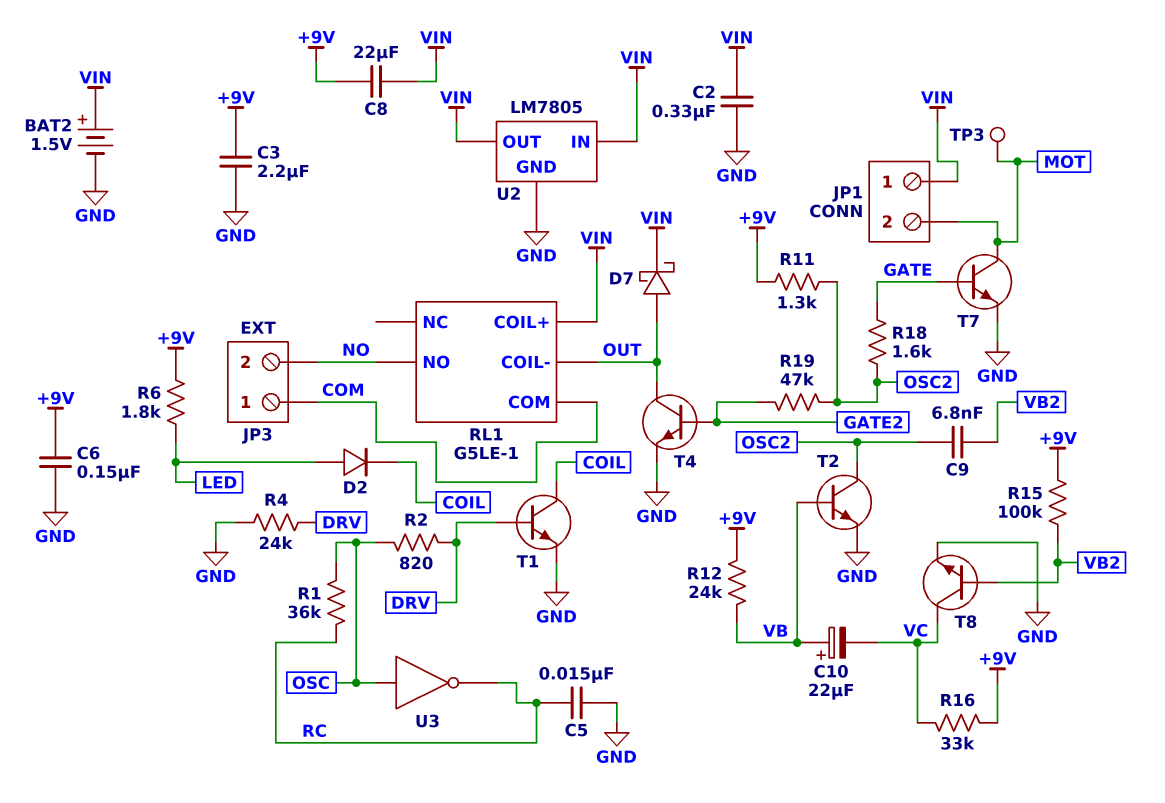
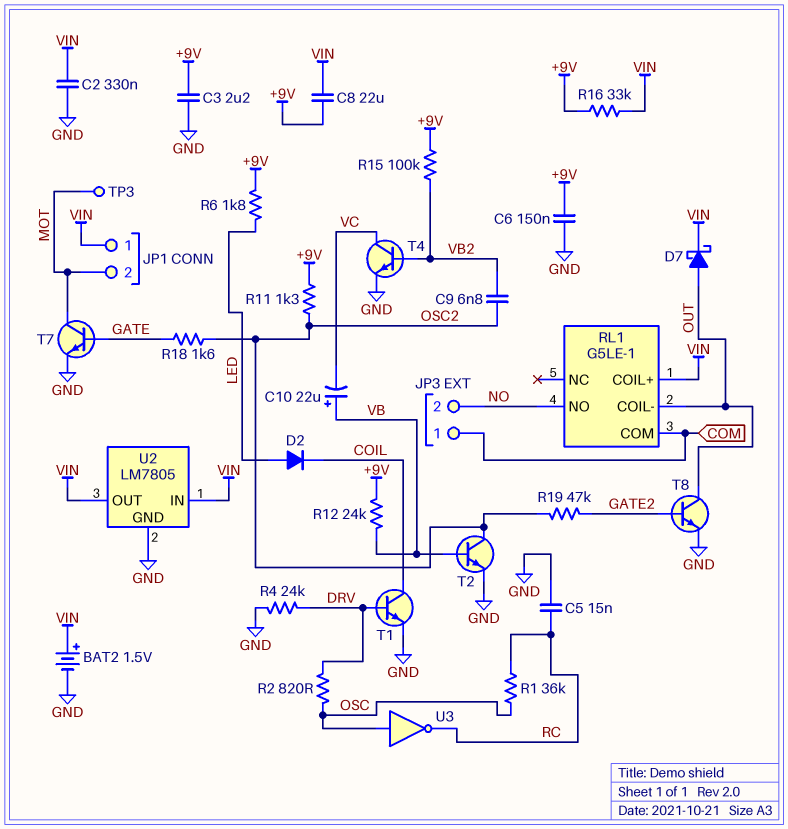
R16: 33k (+9V, VC) -> 33k (+9V, VIN)
T4: NPN (B GATE2, C OUT, E GND) -> NPN (B VB2, C VC, E GND)
T8: NPN (B VB2, C VC, E GND) -> NPN (B GATE2, C OUT, E GND)

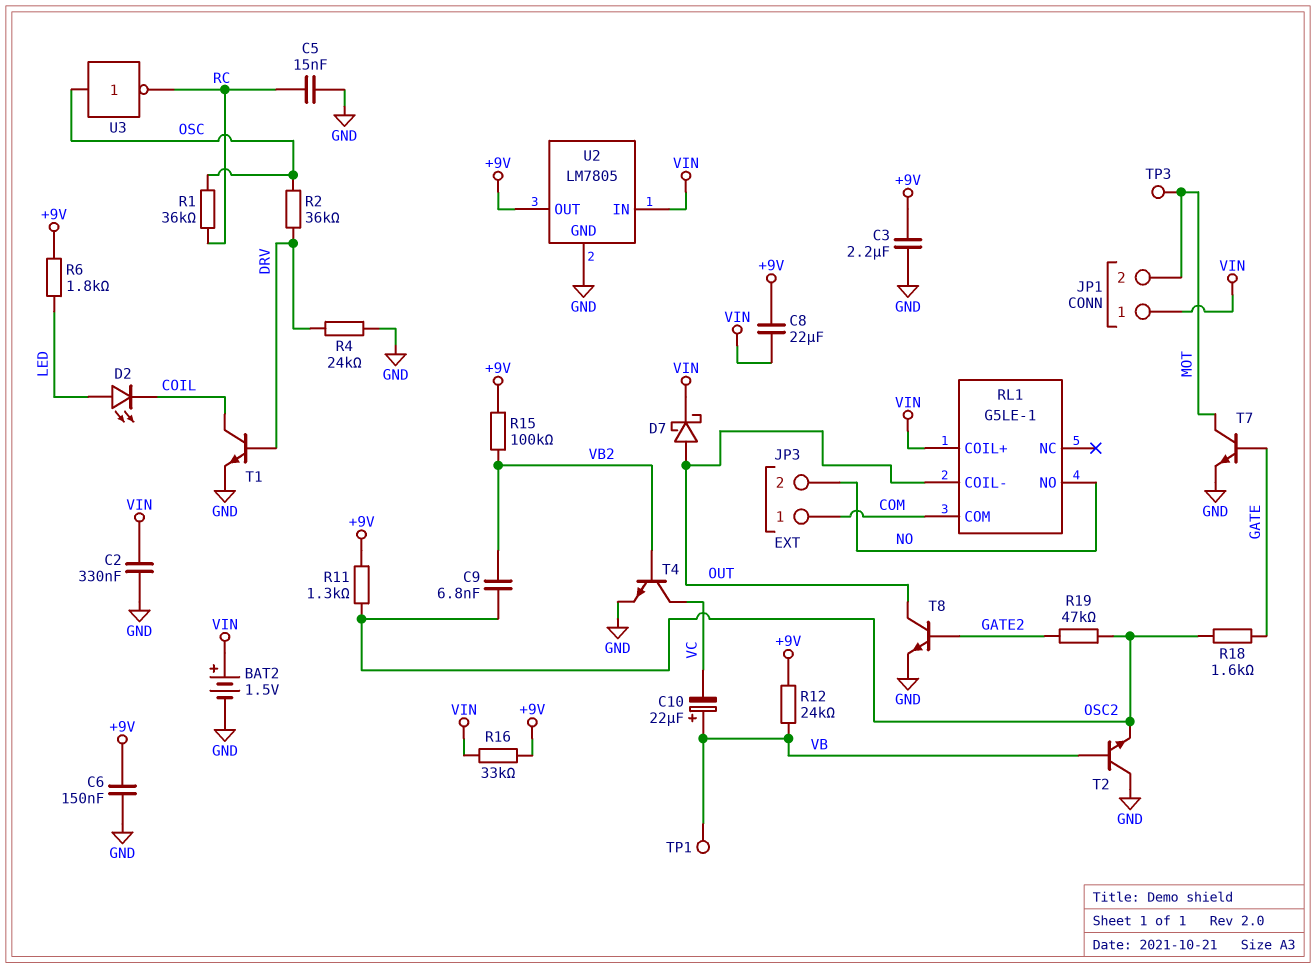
D2: diode (A LED, K COIL) -> LED (A LED, K COIL)
R2: 820 (DRV, OSC) -> 36k (DRV, OSC)
T2: NPN (B VB, C OSC2, E GND) -> NPN (B VB, C GND, E OSC2)
TP1: none -> test point (VB)
U2 pin OUT: VIN -> +9V

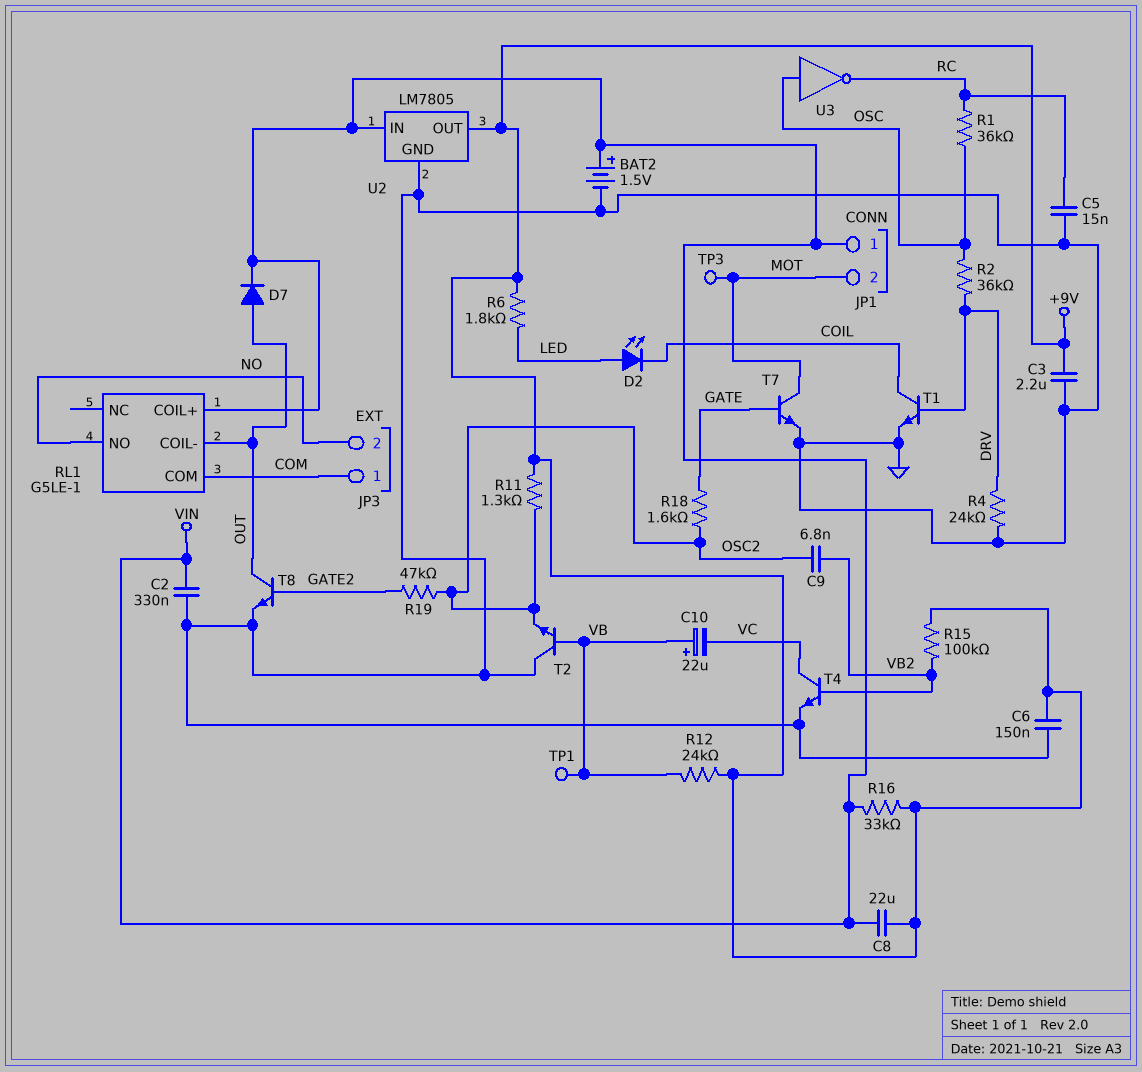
D7: schottky (A OUT, K VIN) -> diode (A OUT, K VIN)

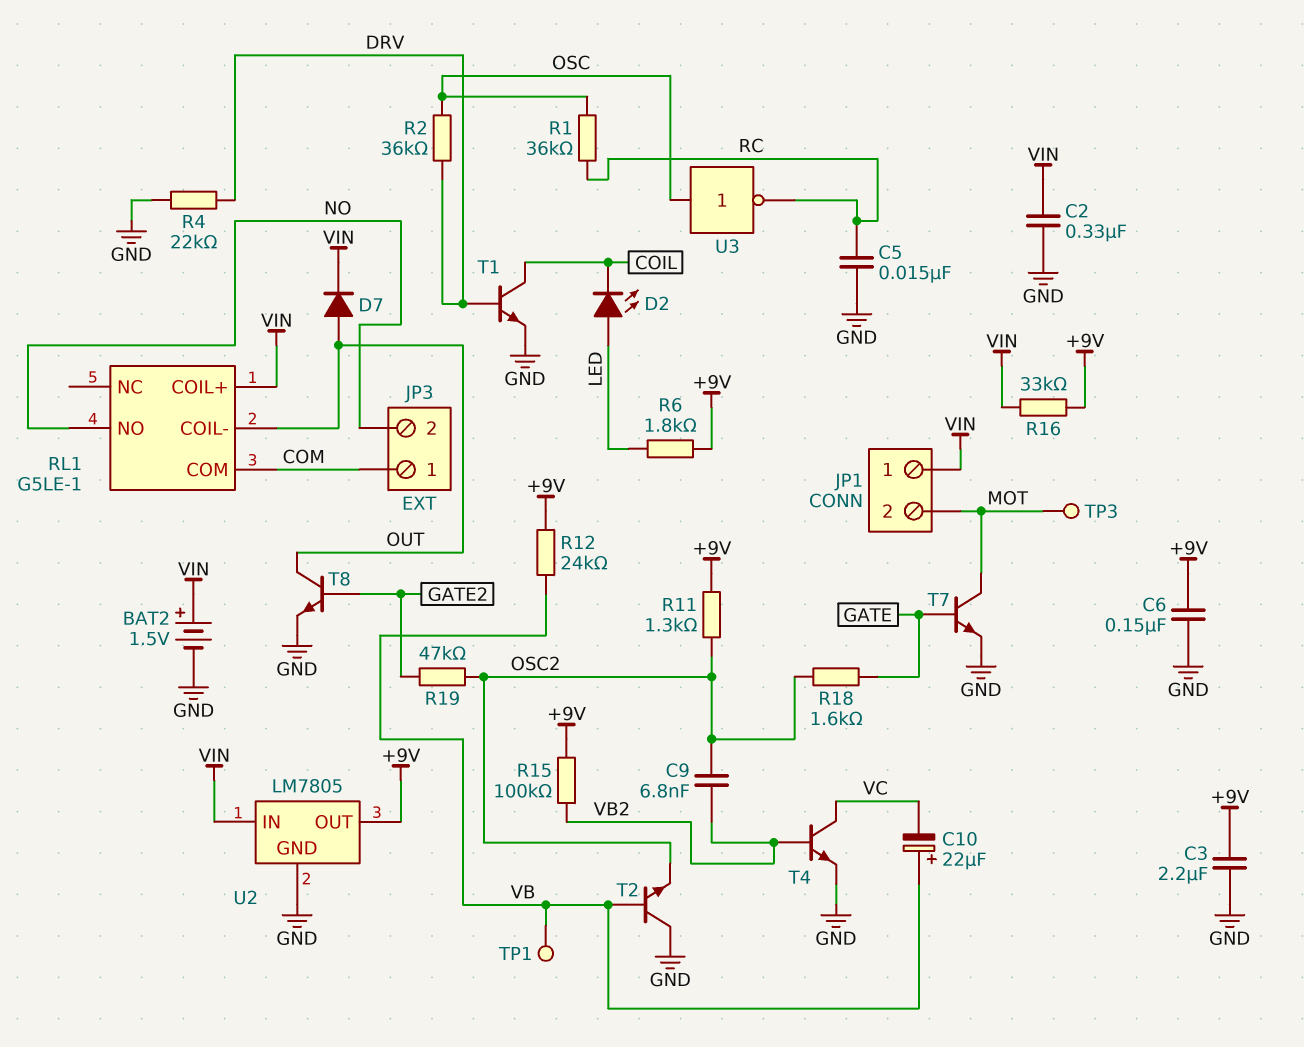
C8: 22uF (+9V, VIN) -> none
R4: 24k (DRV, GND) -> 22k (DRV, GND)

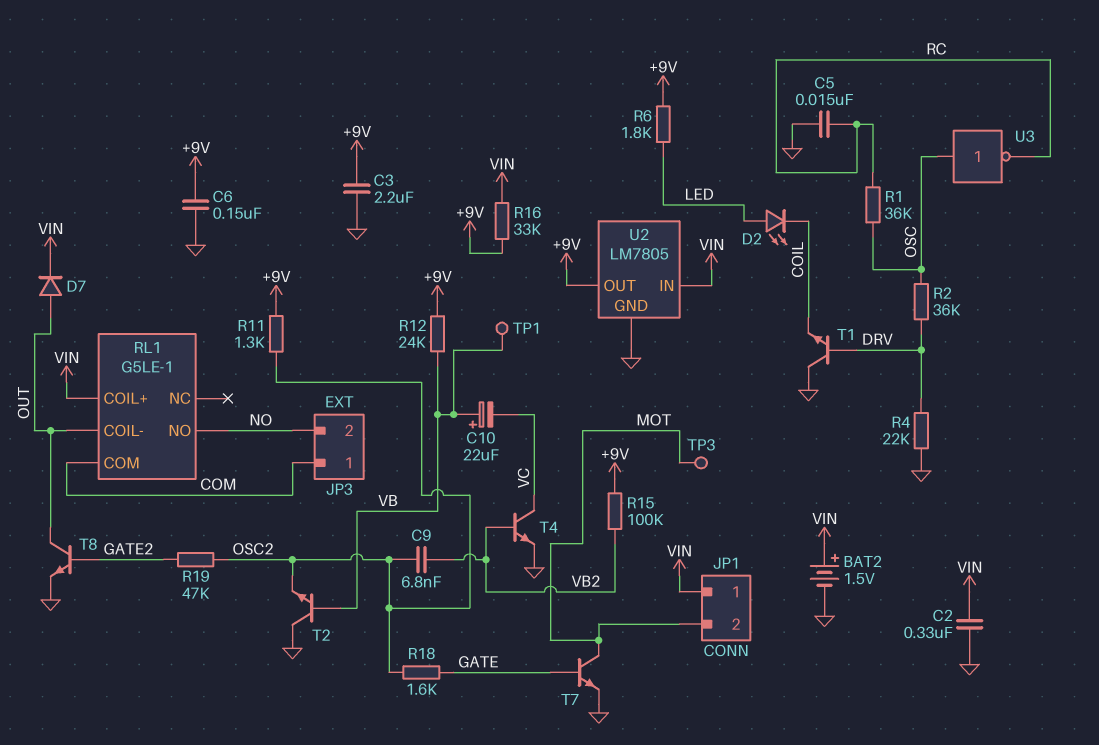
T1: NPN (B DRV, C COIL, E GND) -> NPN (B DRV, C GND, E COIL)

